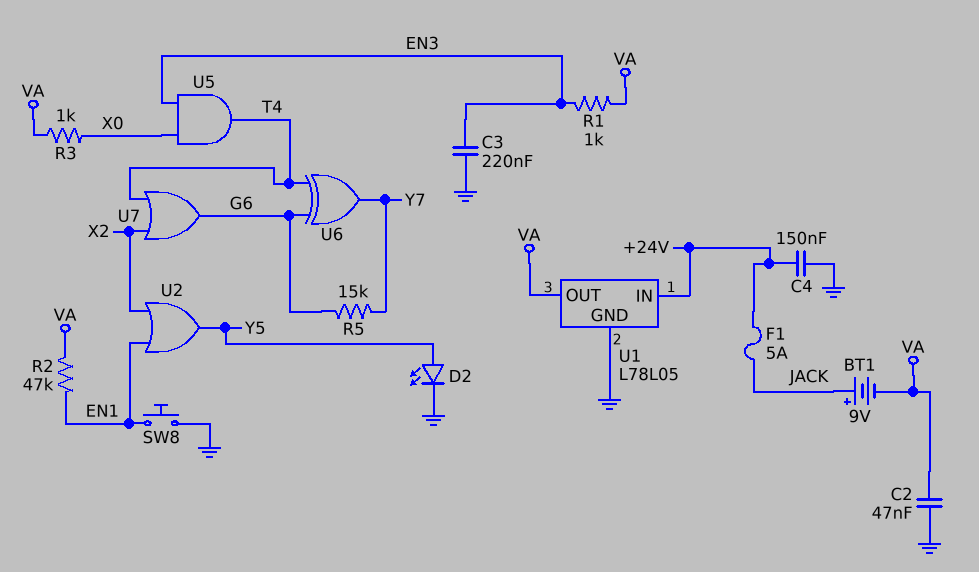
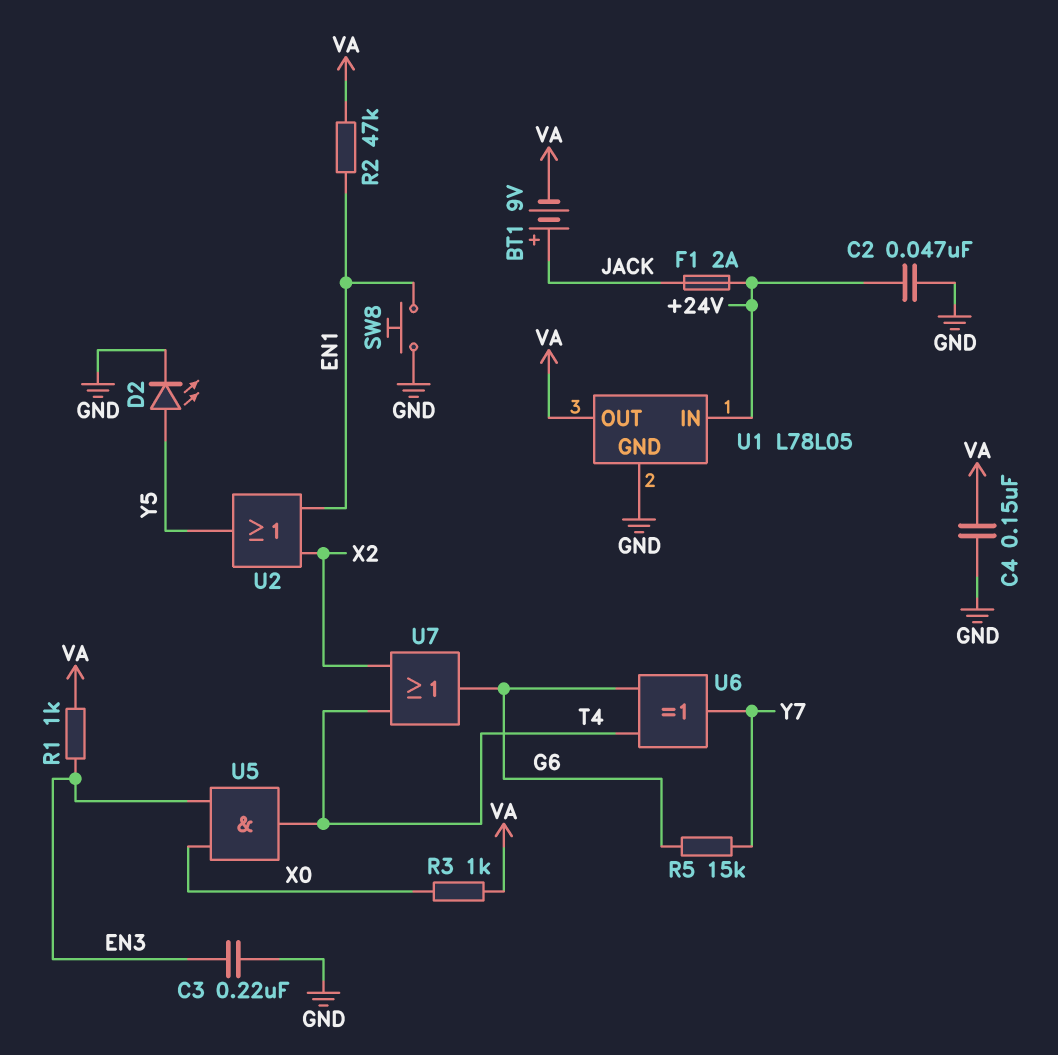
C2: 47nF (GND, VA) -> 47nF (+24V, GND)
C4: 150nF (+24V, GND) -> 150nF (GND, VA)
F1: 5A (+24V, JACK) -> 2A (+24V, JACK)

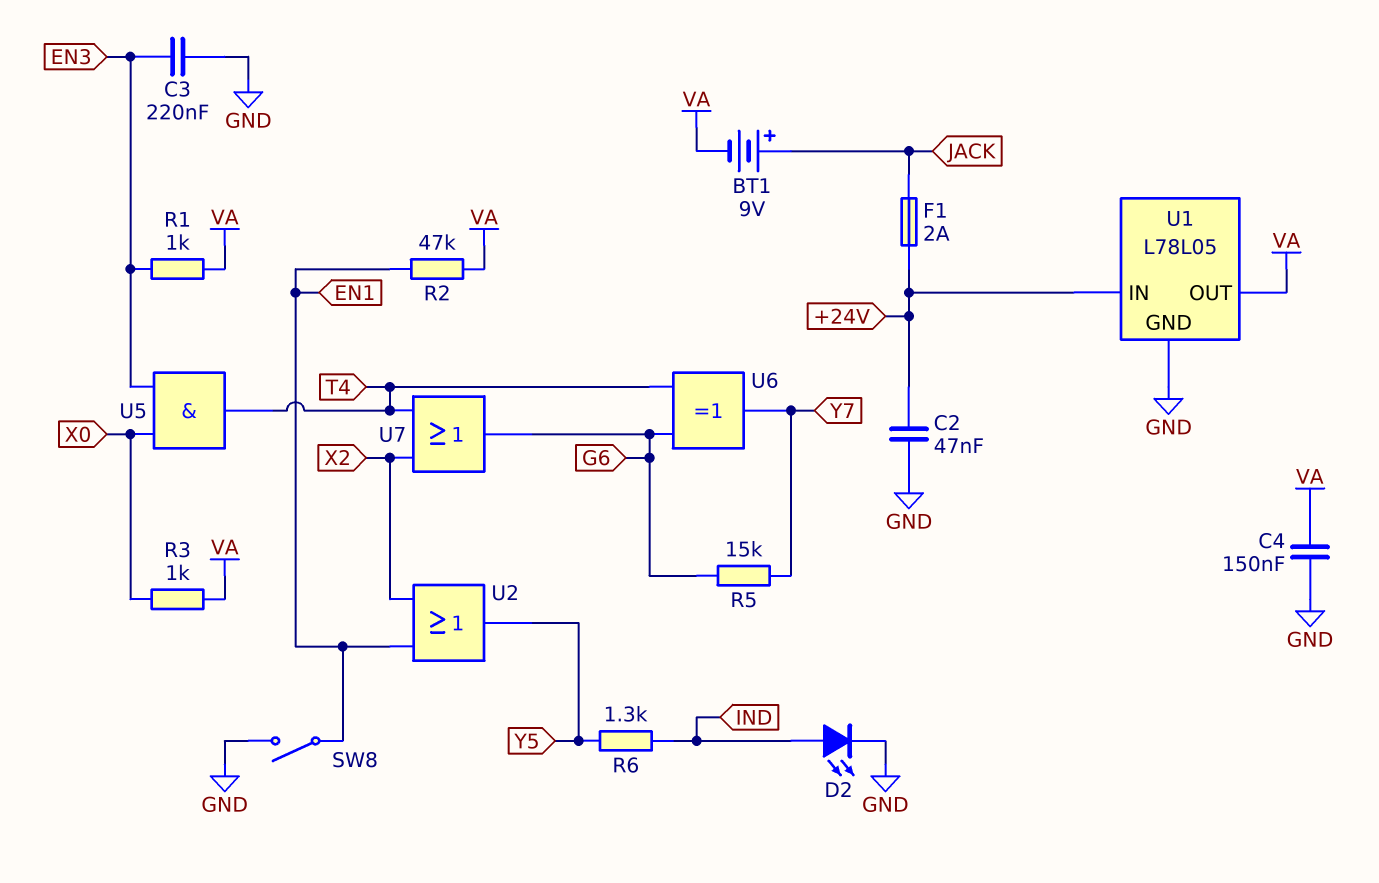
D2: LED (A Y5, K GND) -> LED (A IND, K GND)
R6: none -> 1.3k (IND, Y5)
SW8: button (EN1, GND) -> switch (EN1, GND)

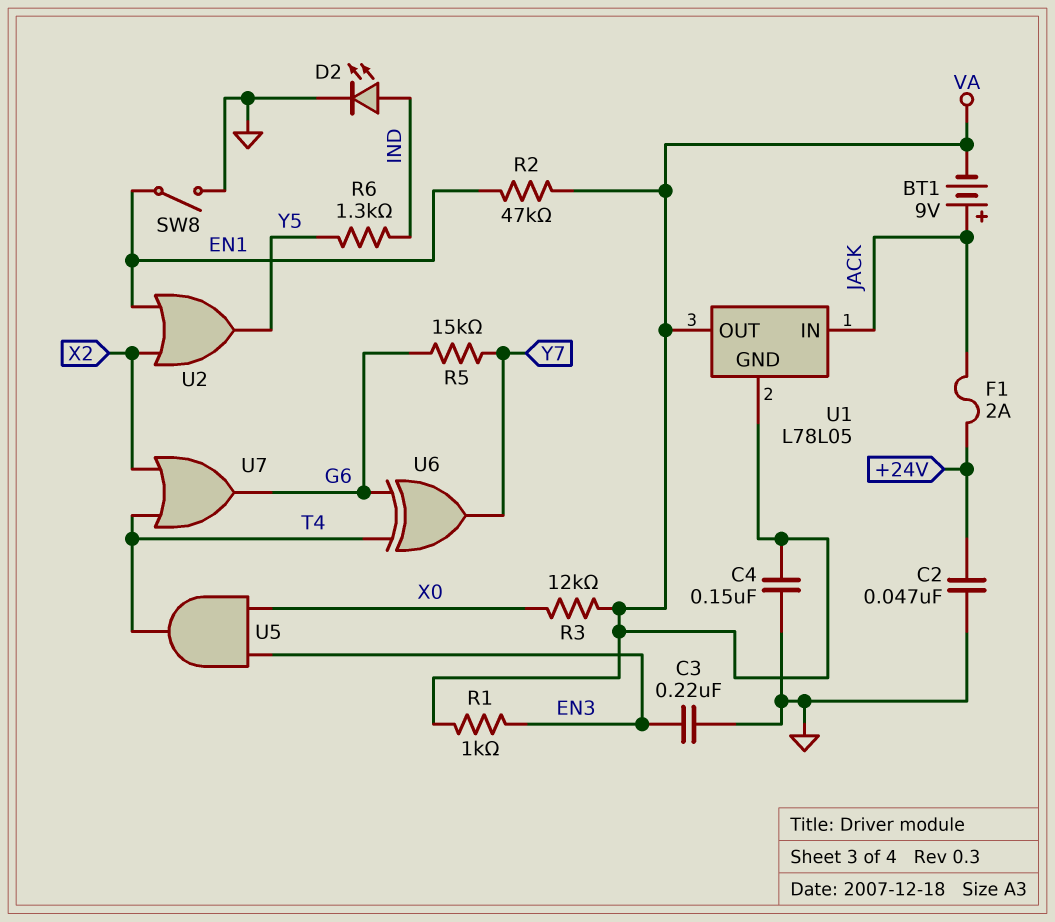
R3: 1k (VA, X0) -> 12k (VA, X0)
U1 pin GND: GND -> VA
U1 pin IN: +24V -> JACK

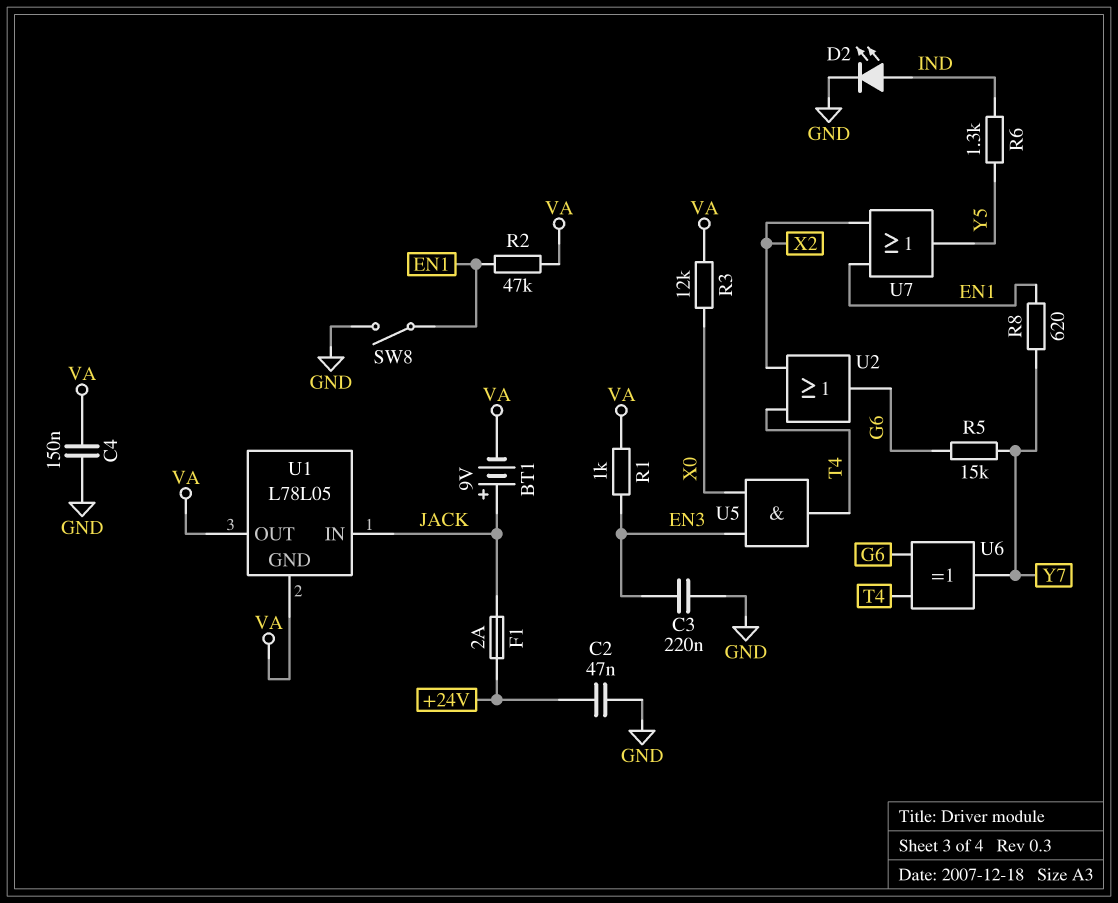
R8: none -> 620 (EN1, Y7)
U2: OR (in EN1, in X2, out Y5) -> OR (in T4, in X2, out G6)
U7: OR (in T4, in X2, out G6) -> OR (in EN1, in X2, out Y5)

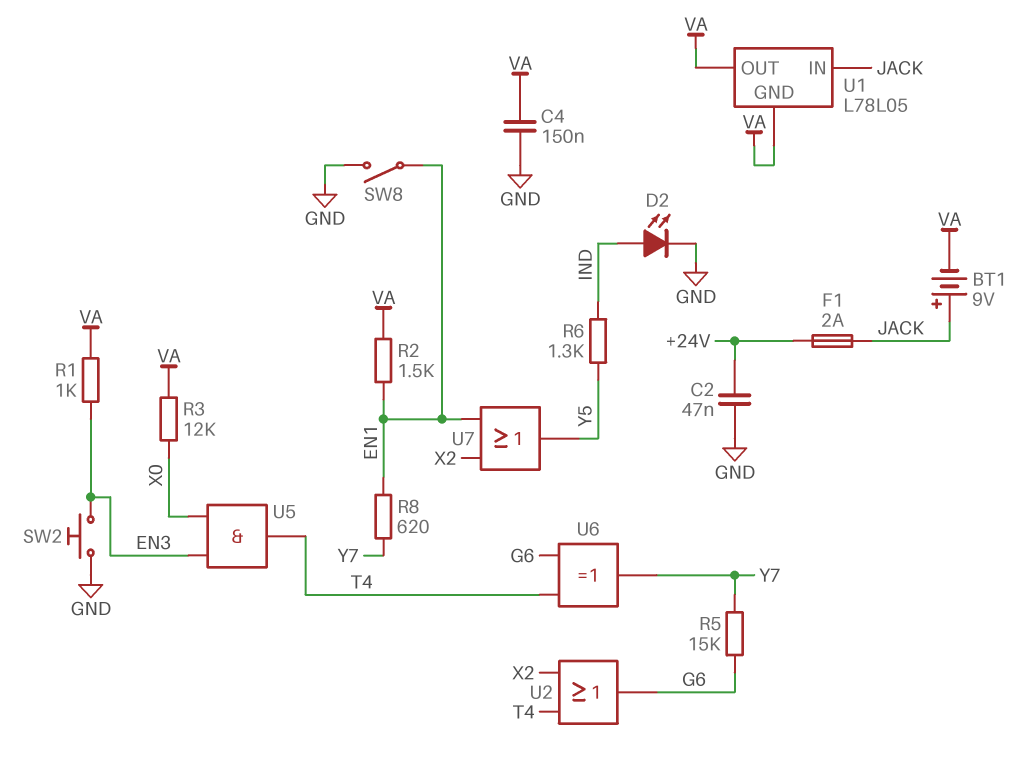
C3: 220nF (EN3, GND) -> none
R2: 47k (EN1, VA) -> 1.5k (EN1, VA)
SW2: none -> button (EN3, GND)

